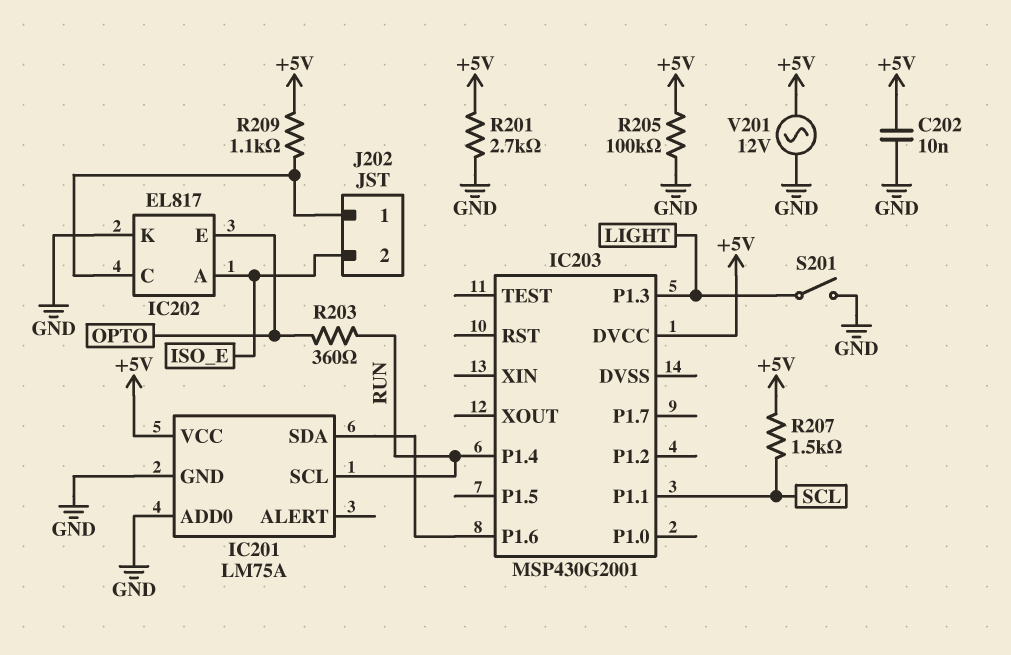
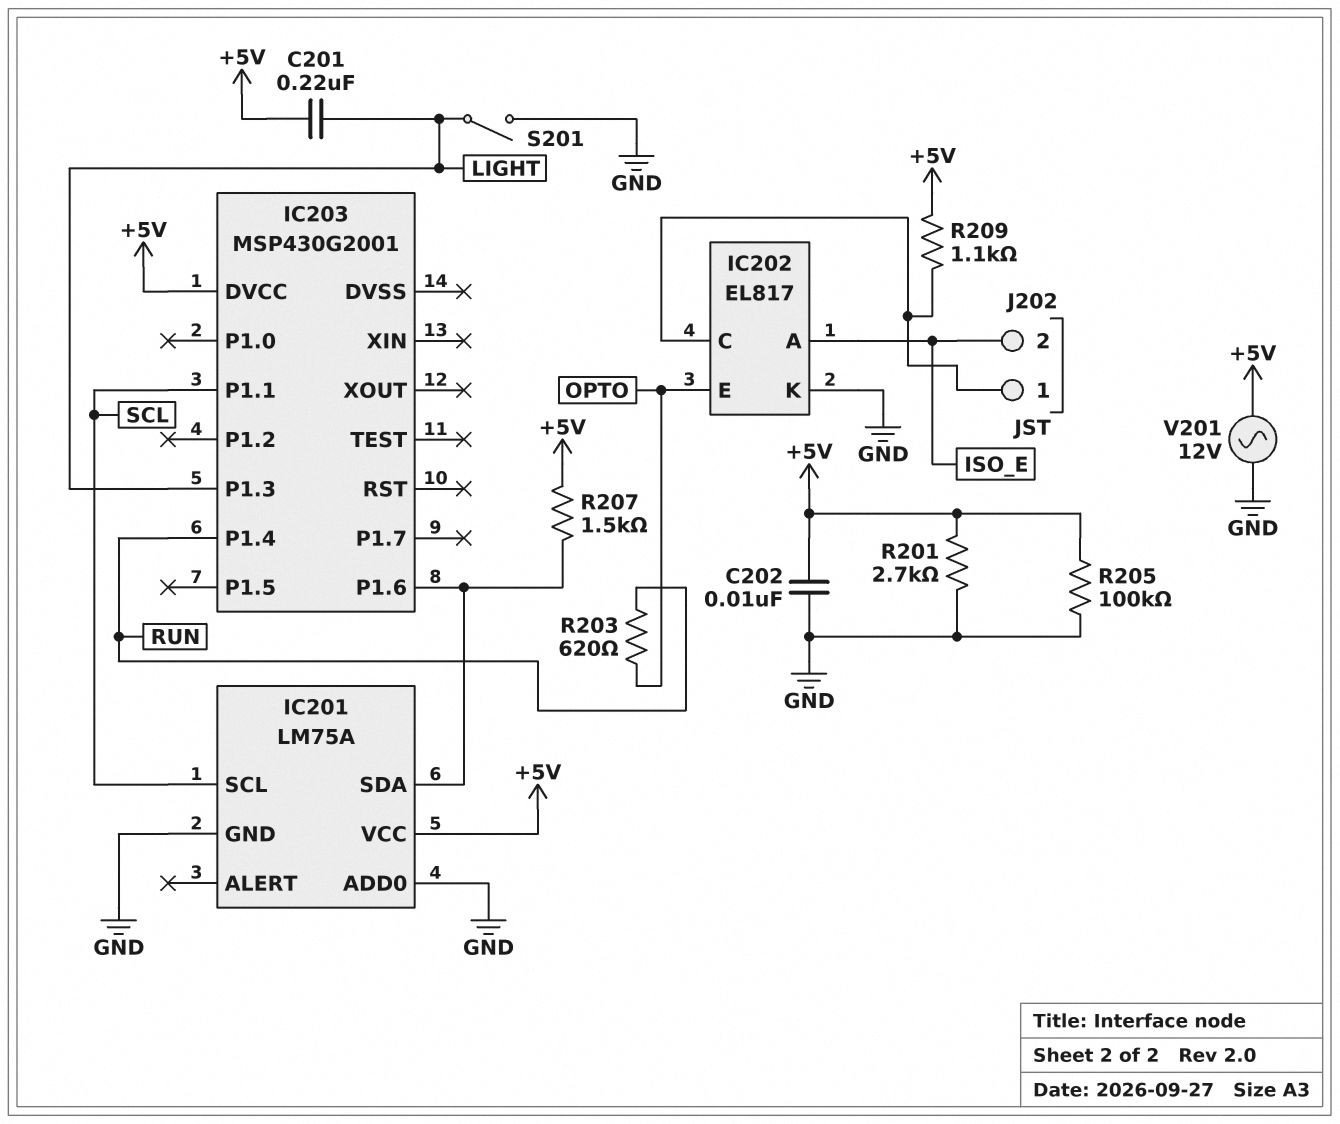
C201: none -> 220nF (+5V, LIGHT)
IC201 pin SCL: RUN -> SCL
R203: 360 (OPTO, RUN) -> 620 (OPTO, RUN)
R207: 1.5k (+5V, SCL) -> 1.5k (+5V, IC201/SDA)

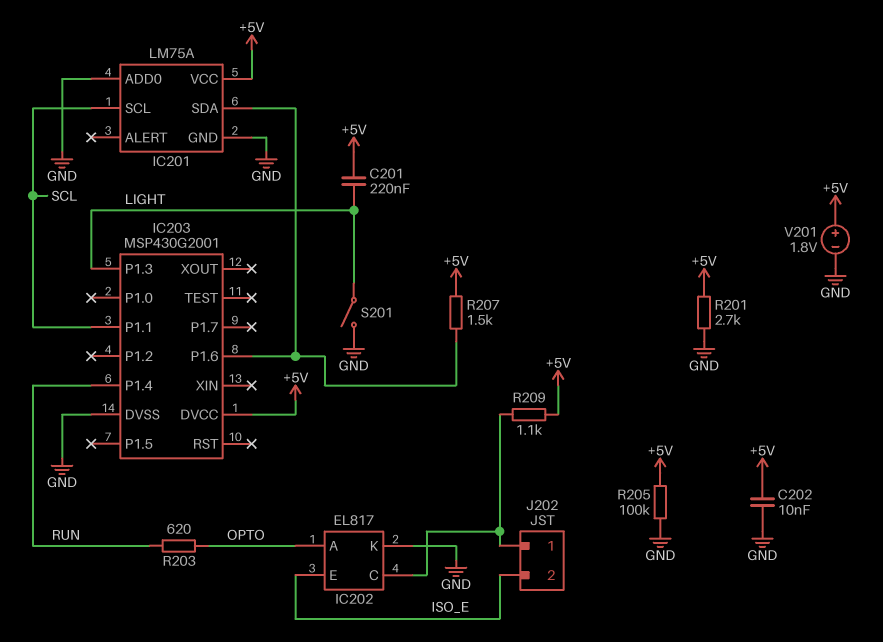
IC202 pin A: ISO_E -> OPTO
IC202 pin E: OPTO -> ISO_E
IC203 pin DVSS: none -> GND
V201: AC 12V (+5V, GND) -> 1.8V (plus +5V, minus GND)

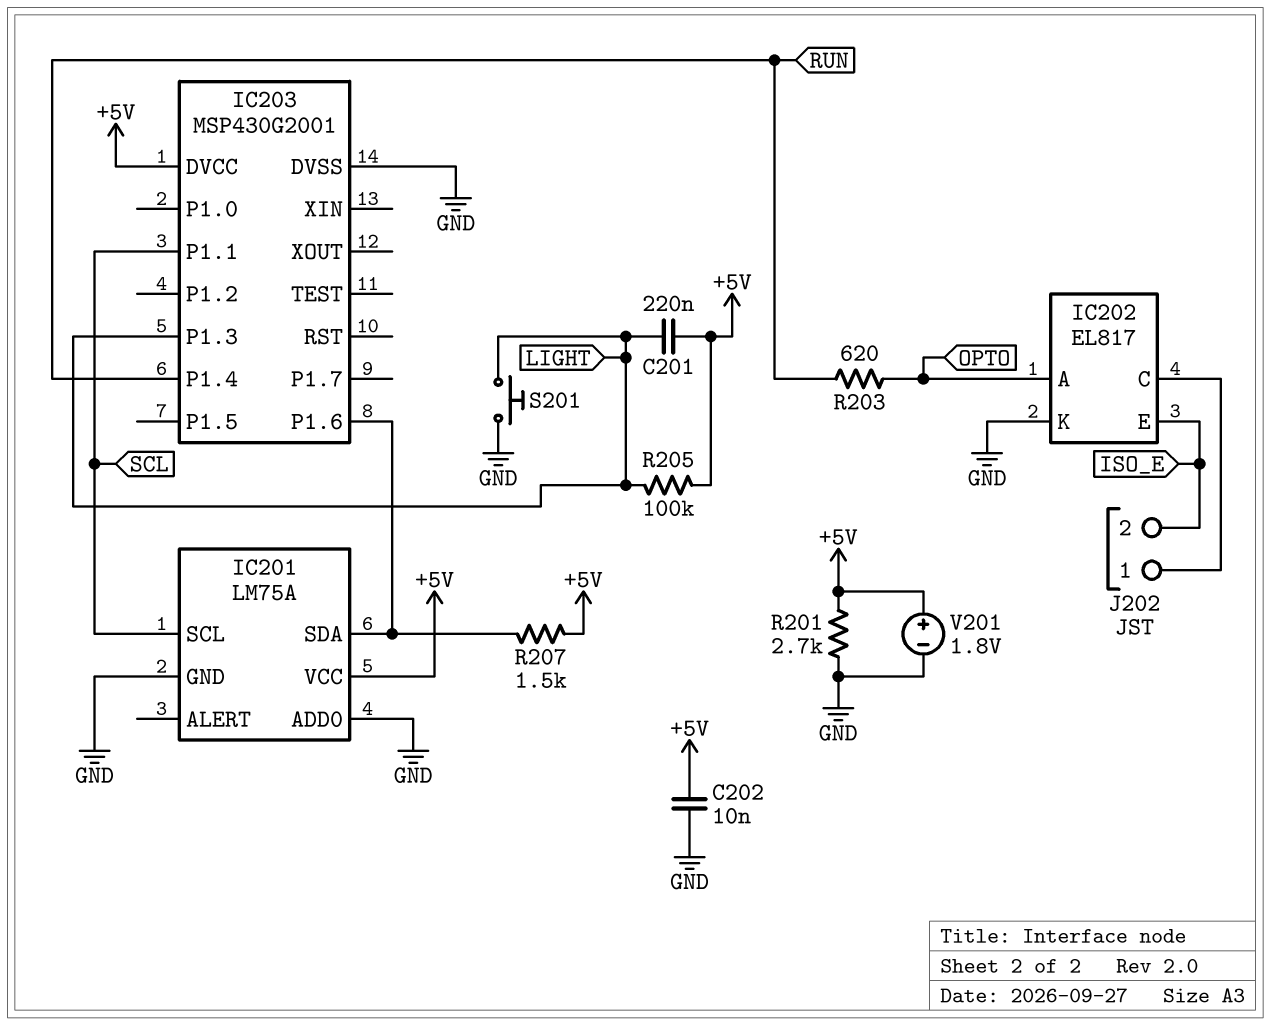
R205: 100k (+5V, GND) -> 100k (+5V, LIGHT)
R209: 1.1k (+5V, IC202/C) -> none
S201: switch (GND, LIGHT) -> button (GND, LIGHT)

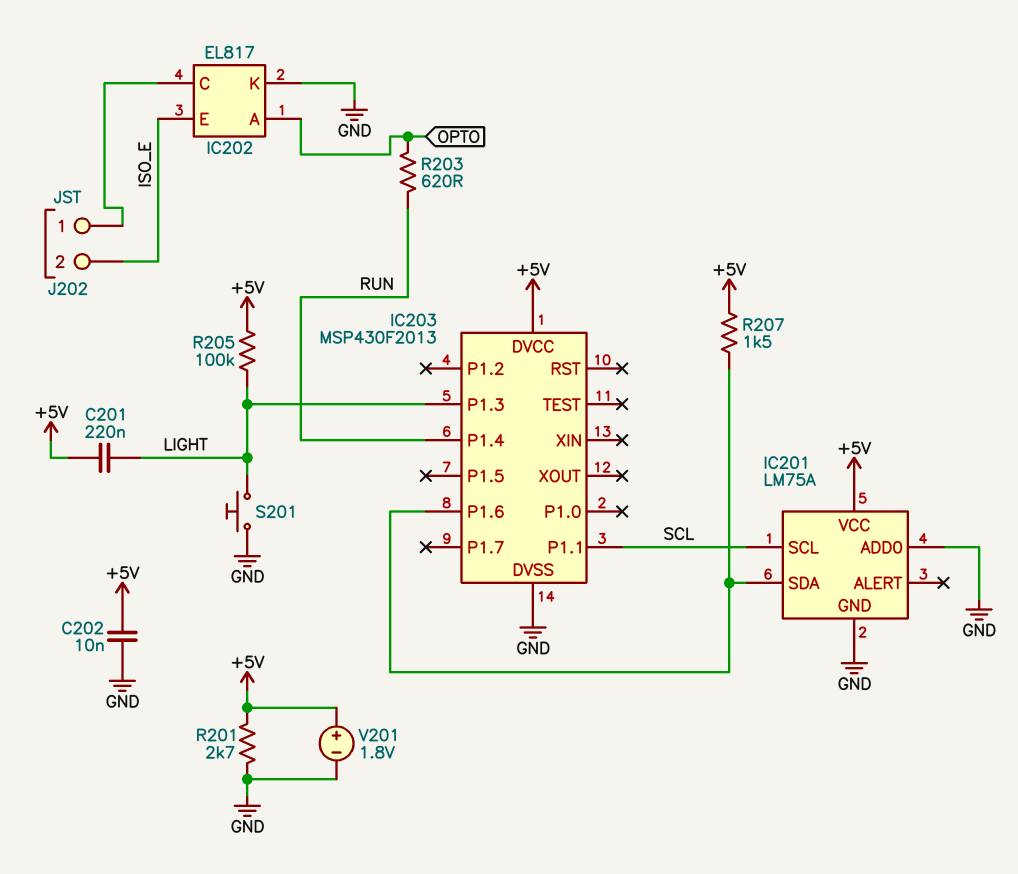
IC203: MSP430G2001 -> MSP430F2013

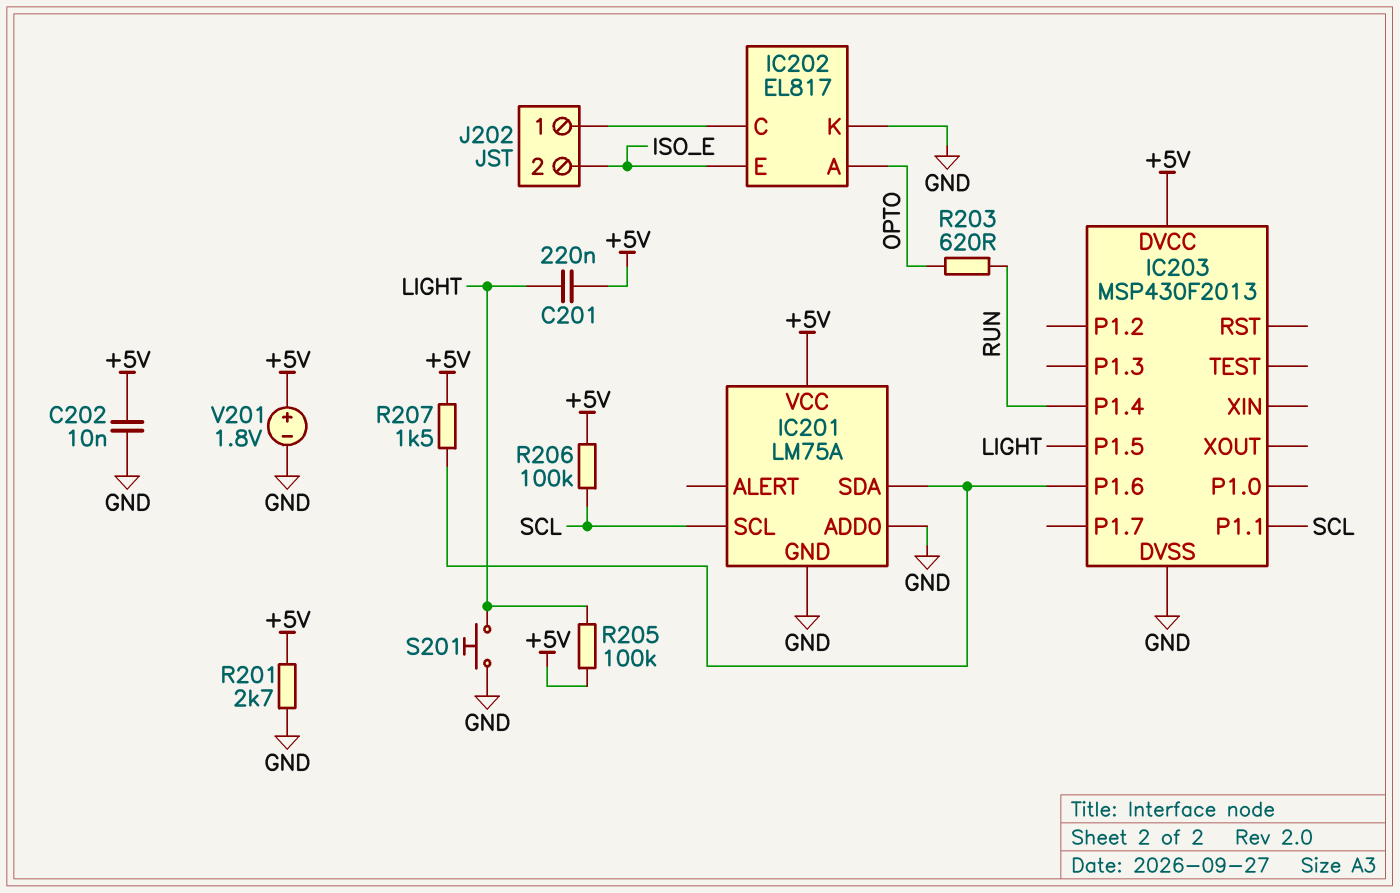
IC203 pin P1.3: LIGHT -> none
IC203 pin P1.5: none -> LIGHT
R206: none -> 100k (+5V, SCL)

